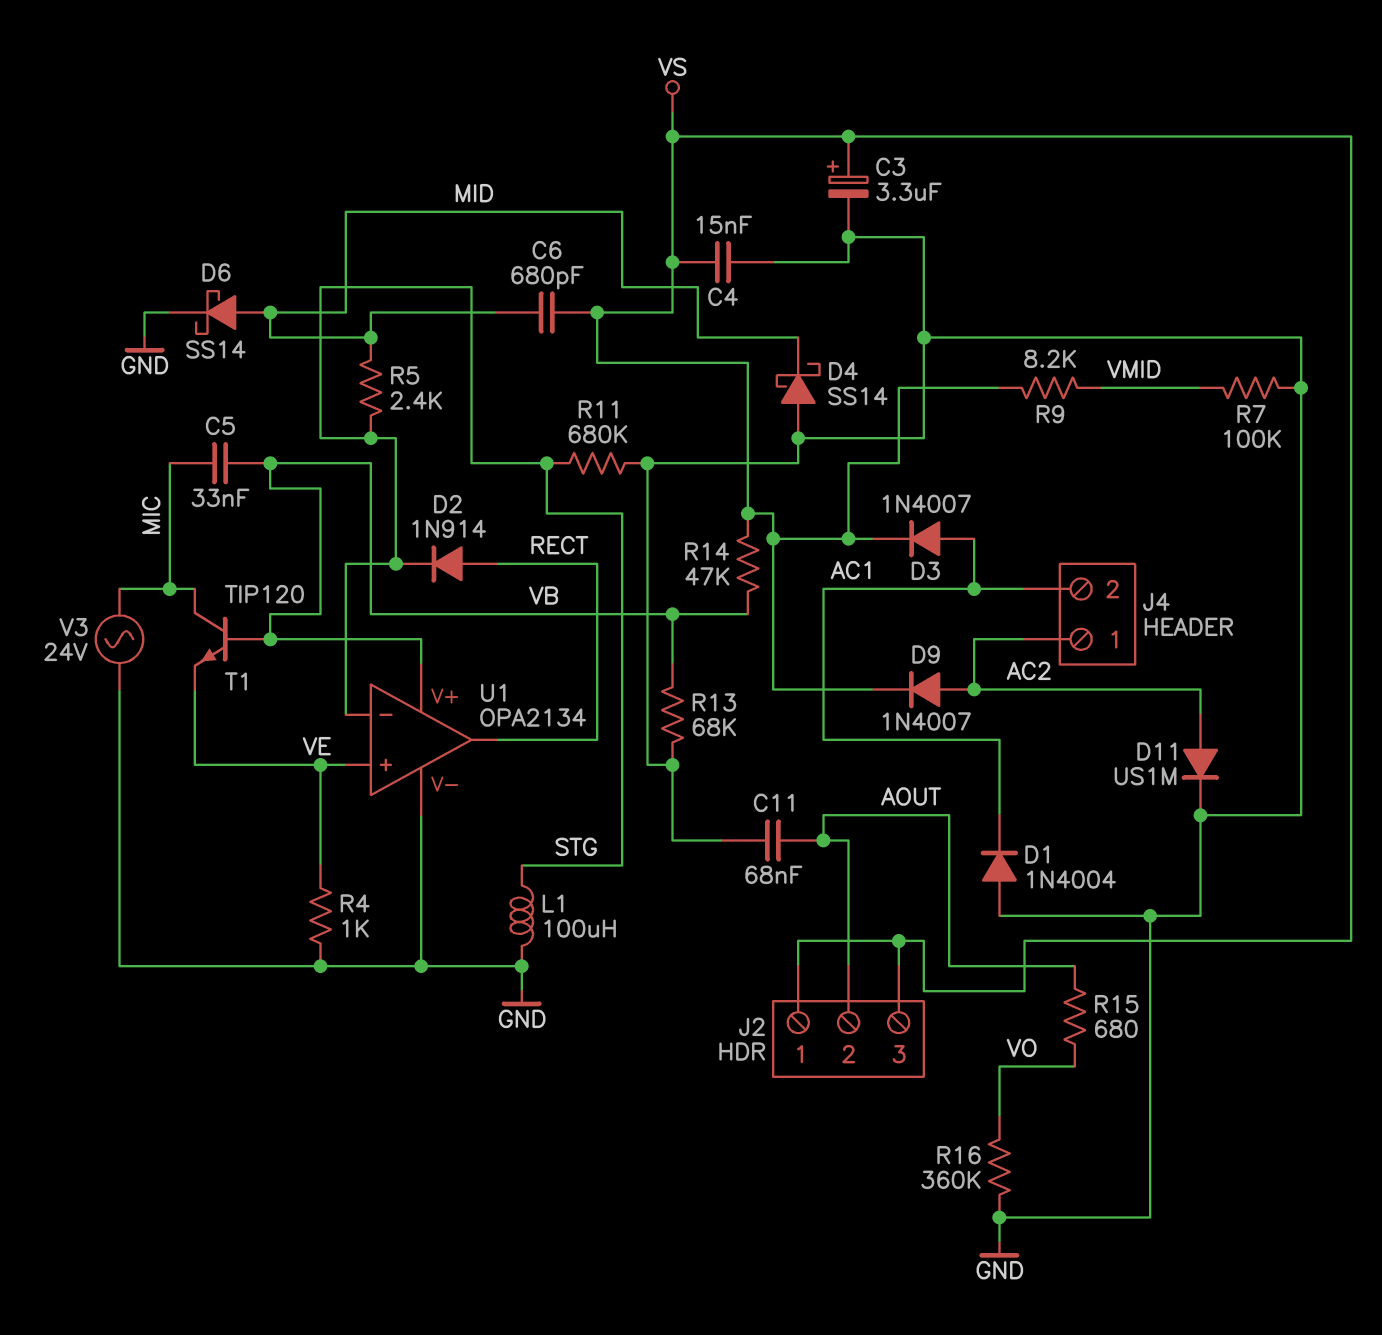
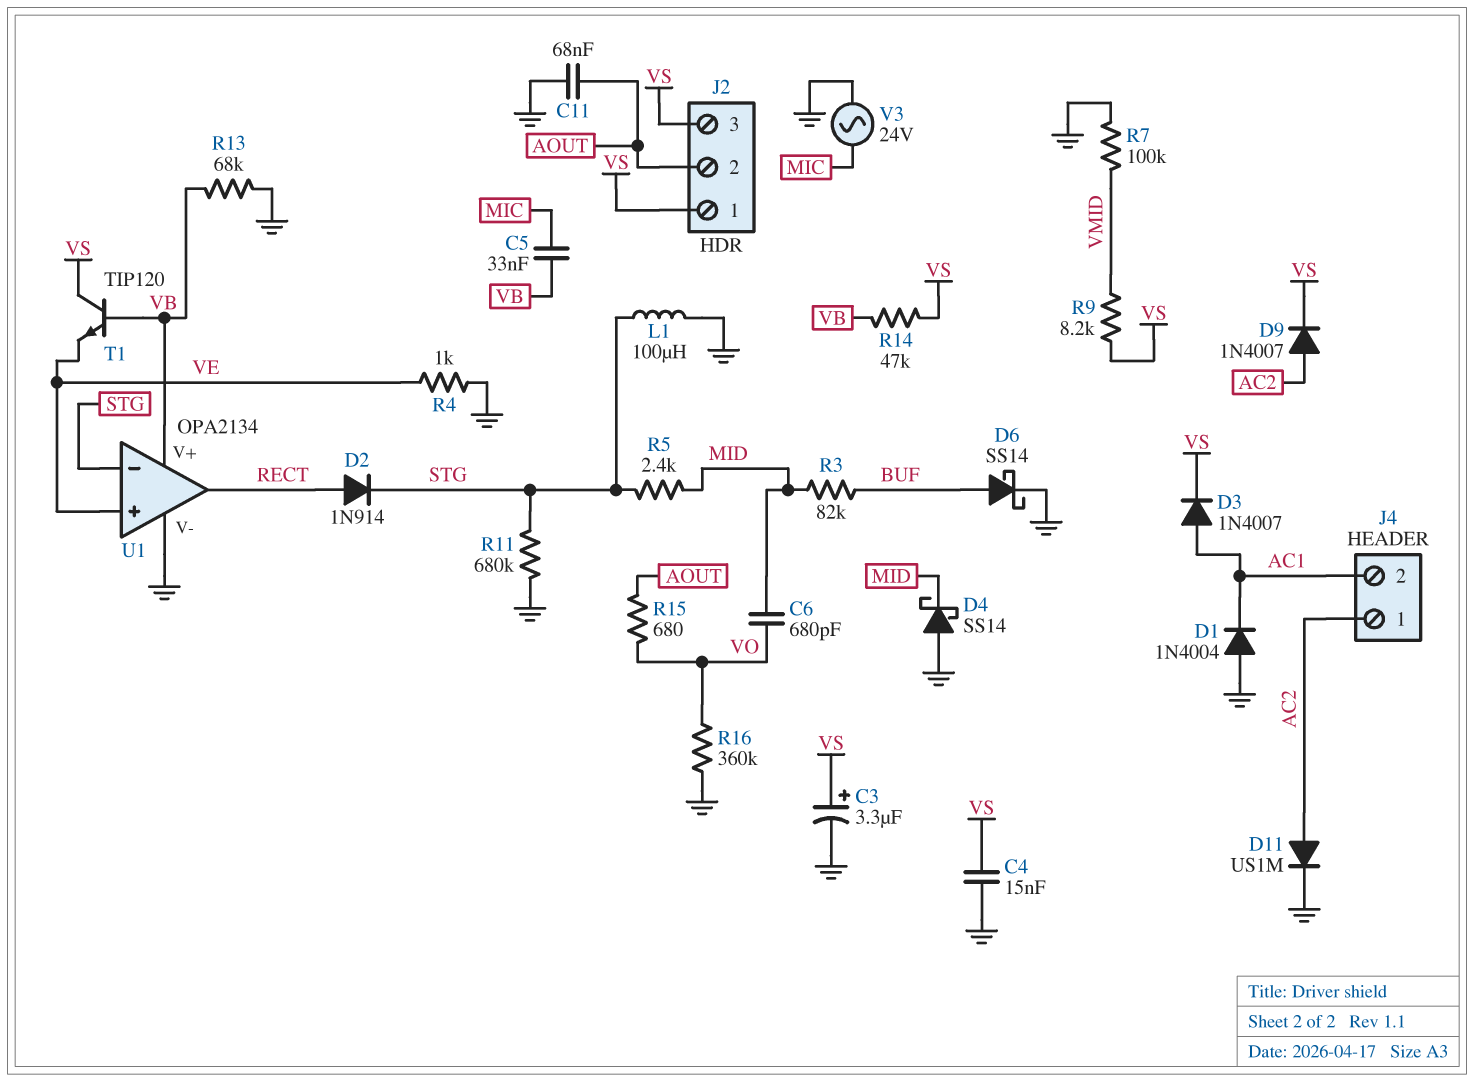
C6: 680pF (MID, VS) -> 680pF (MID, VO)
D6: schottky SS14 (A MID, K GND) -> schottky SS14 (A BUF, K GND)
R3: none -> 82k (BUF, MID)
T1: NPN TIP120 (B VB, C MIC, E VE) -> NPN TIP120 (B VB, C VS, E VE)

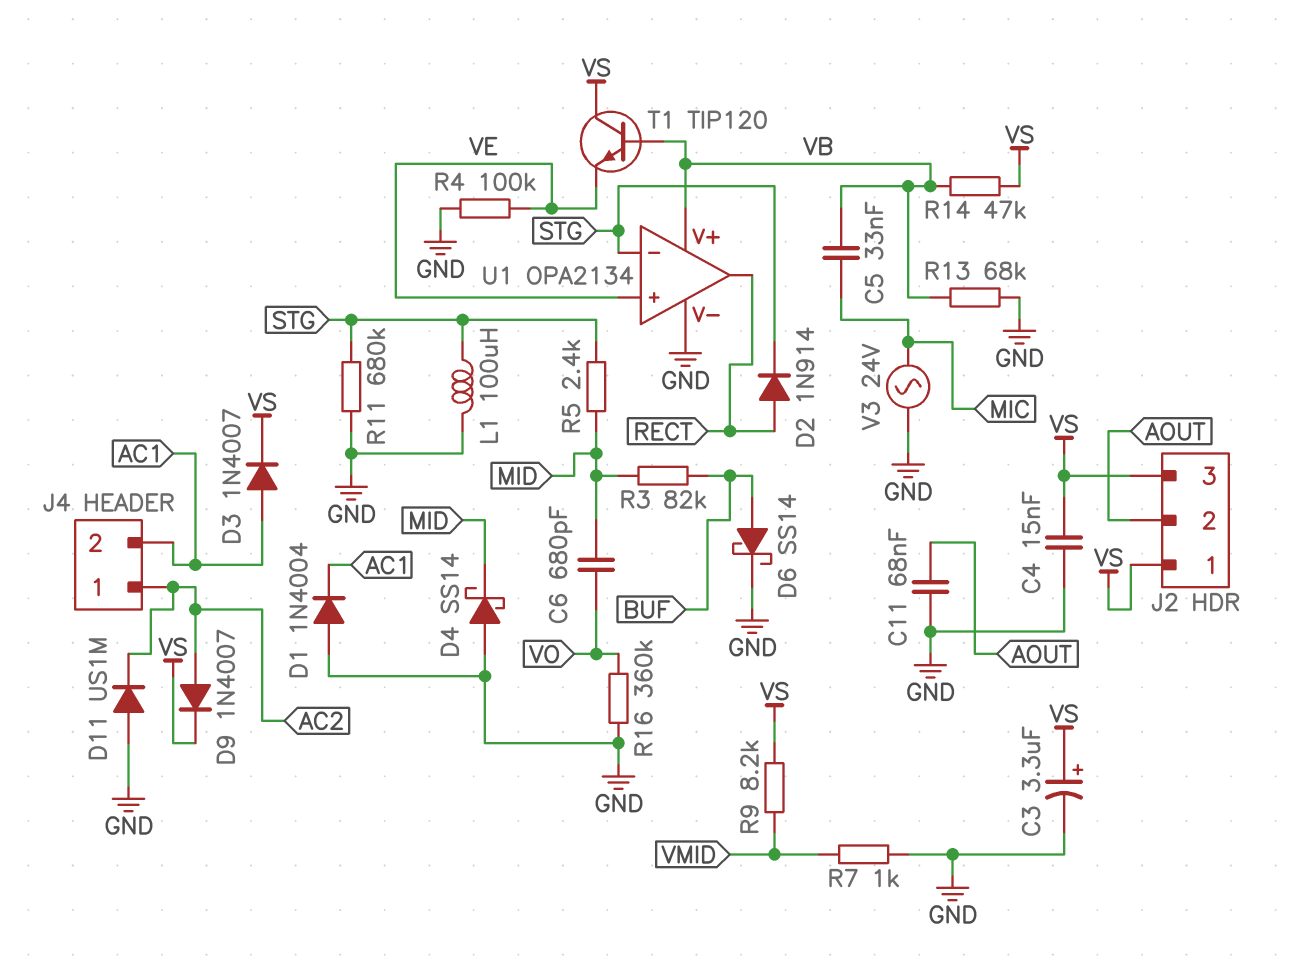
D11: diode US1M (A AC2, K GND) -> diode US1M (A GND, K AC2)
R4: 1k (GND, VE) -> 100k (GND, VE)
R7: 100k (GND, VMID) -> 1k (GND, VMID)
R15: 680 (AOUT, VO) -> none

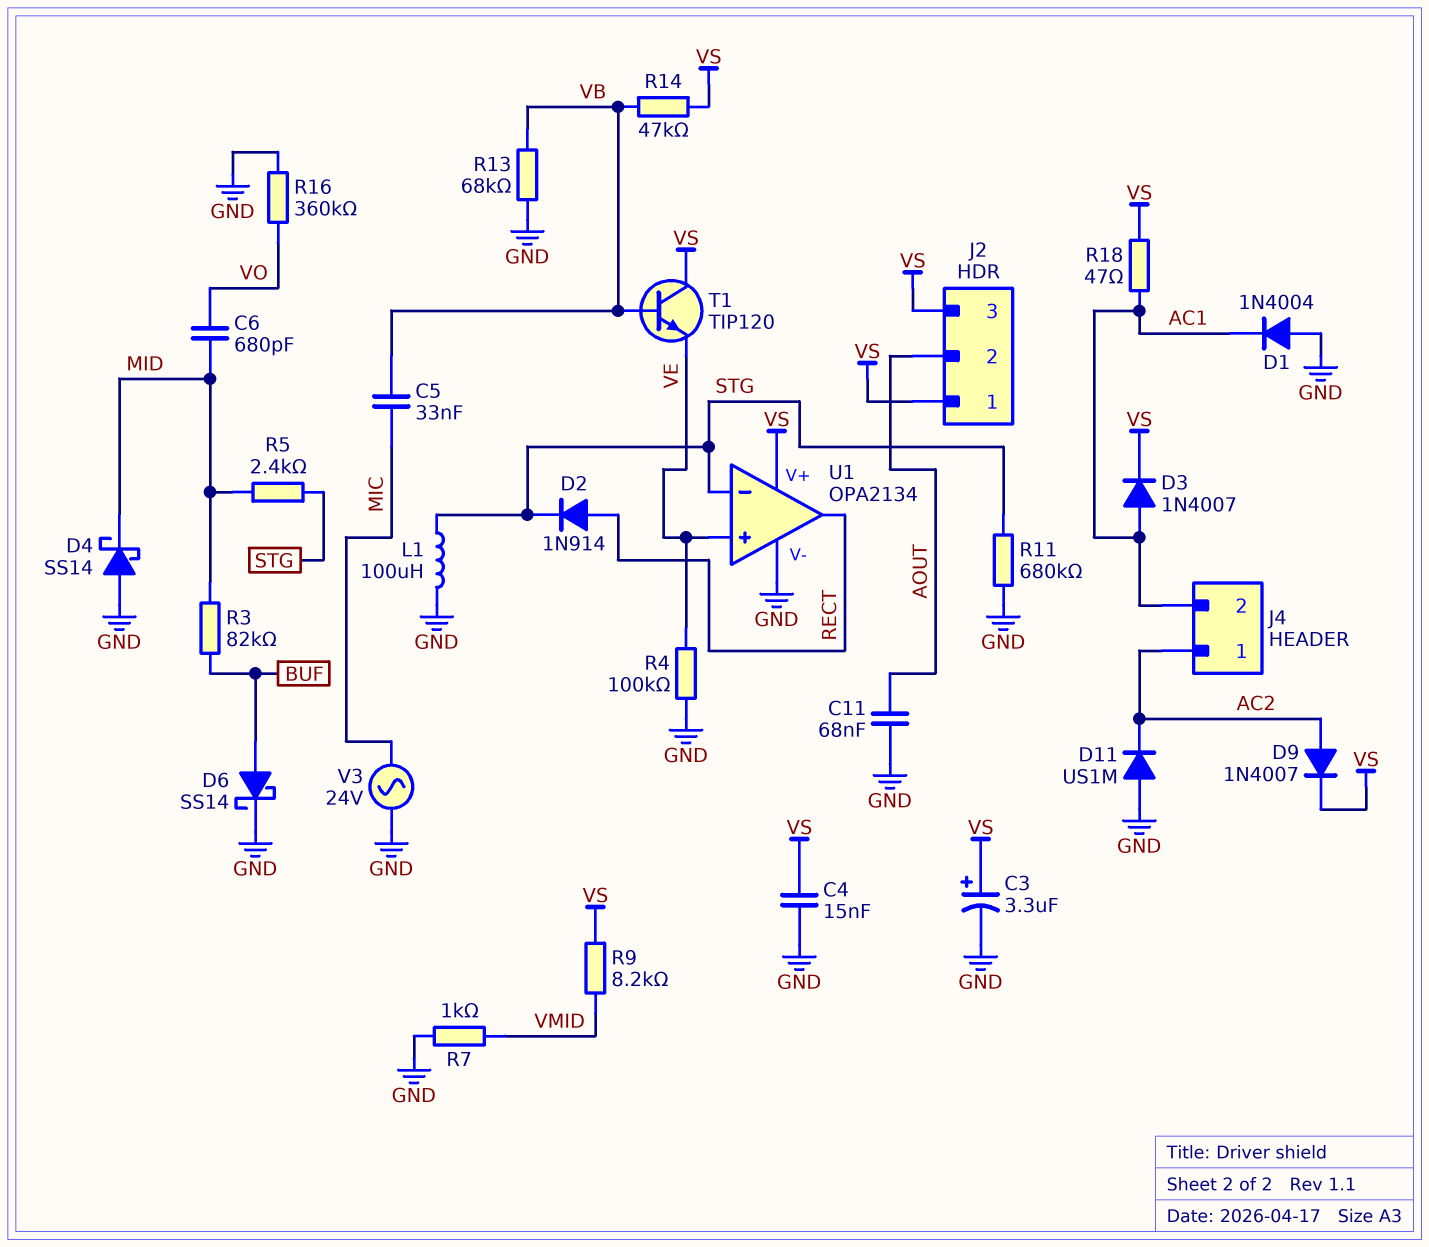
R18: none -> 47 (AC1, VS)
U1 pin V+: VB -> VS

